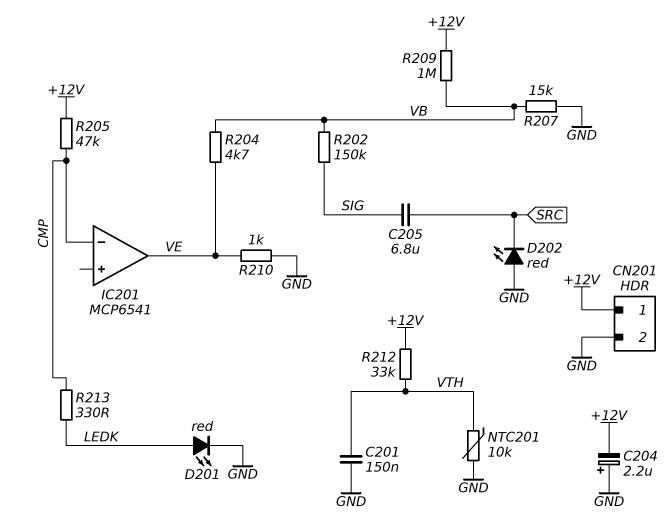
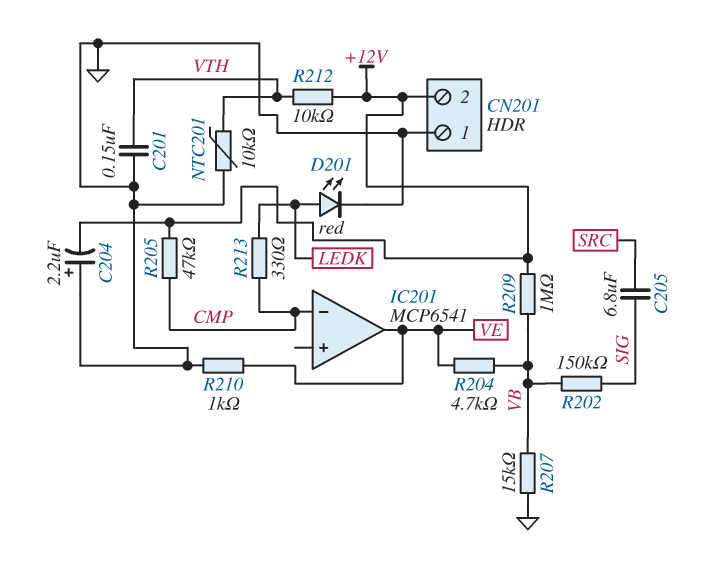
CN201 pin 1: +12V -> GND
CN201 pin 2: GND -> +12V
D202: LED red (A GND, K SRC) -> none
R212: 33k (+12V, VTH) -> 10k (+12V, VTH)

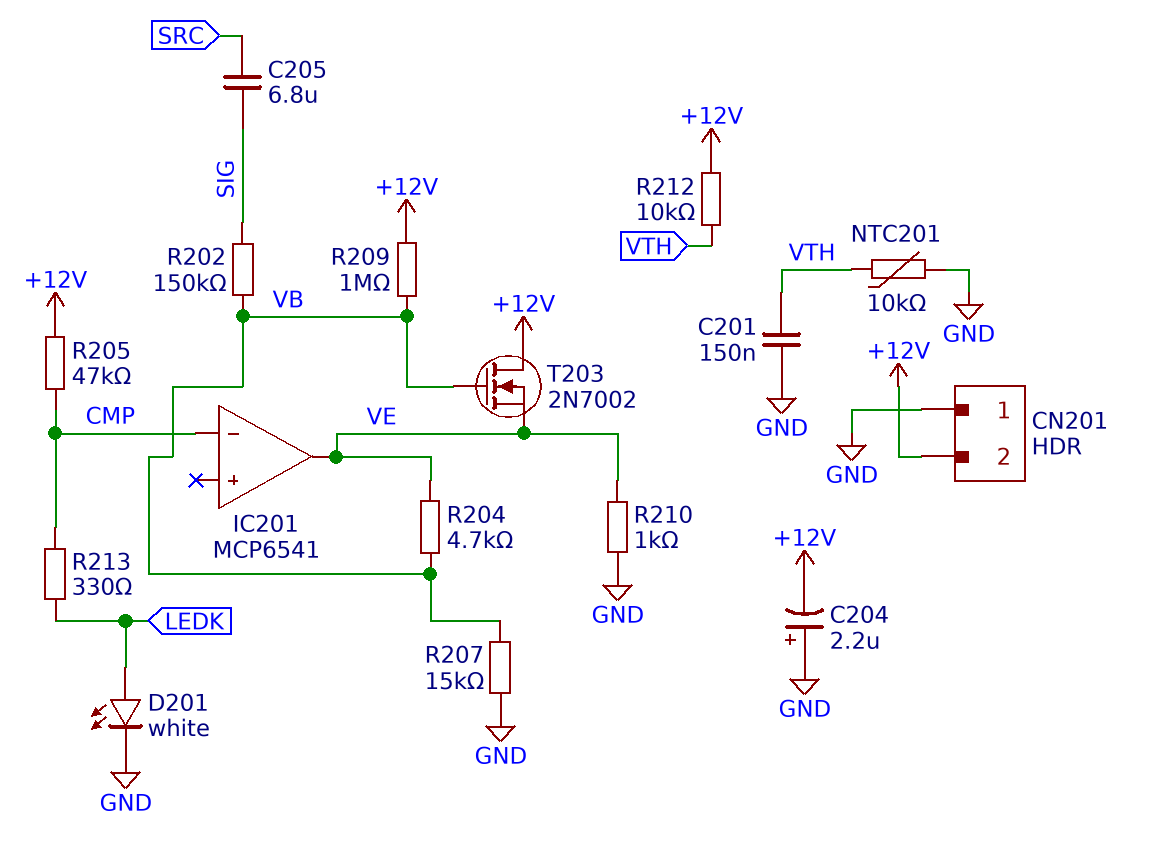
D201: LED red (A LEDK, K GND) -> LED white (A LEDK, K GND)
T203: none -> NMOS 2N7002 (G VB, D +12V, S VE)

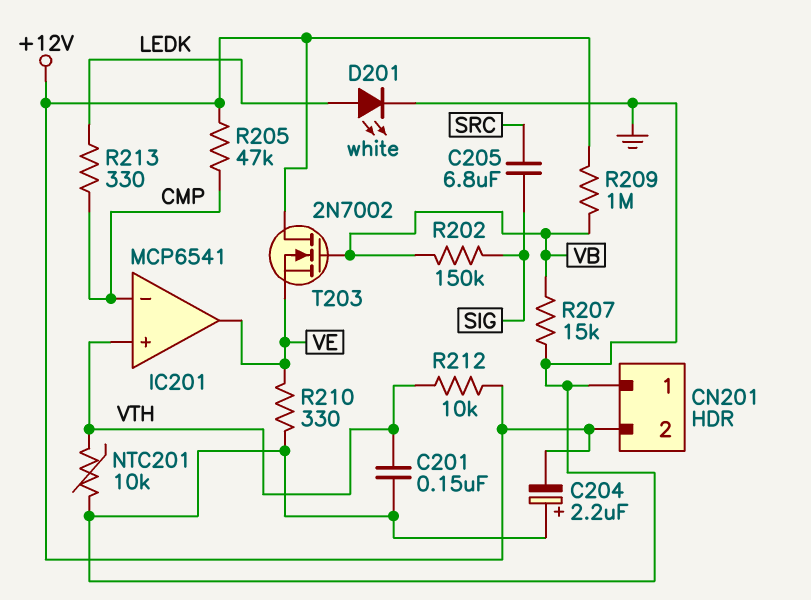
IC201 pin in+: none -> VTH
R204: 4.7k (VB, VE) -> none
R210: 1k (GND, VE) -> 330 (GND, VE)

